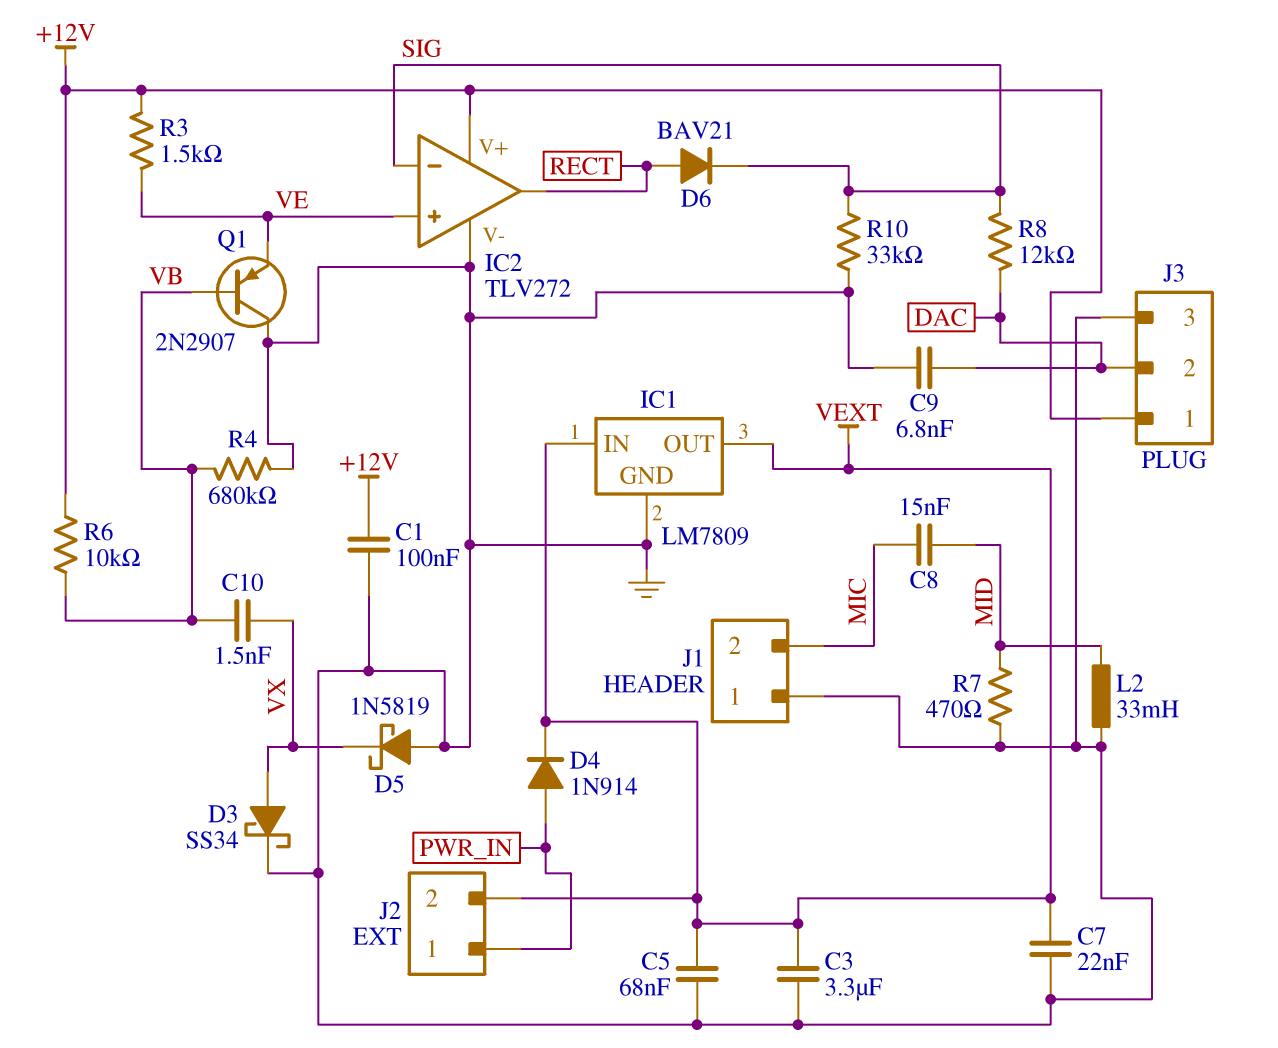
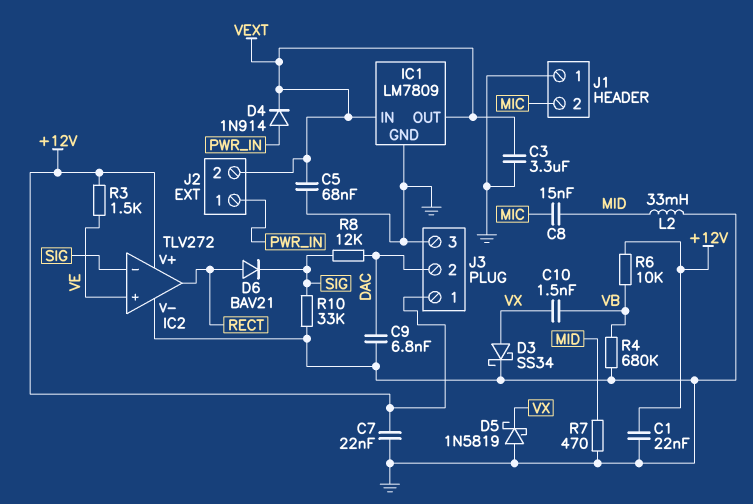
C1: 100nF (+12V, GND) -> 22nF (+12V, GND)
C7: 22nF (GND, VEXT) -> 22nF (+12V, GND)
Q1: PNP 2N2907 (B VB, C GND, E VE) -> none

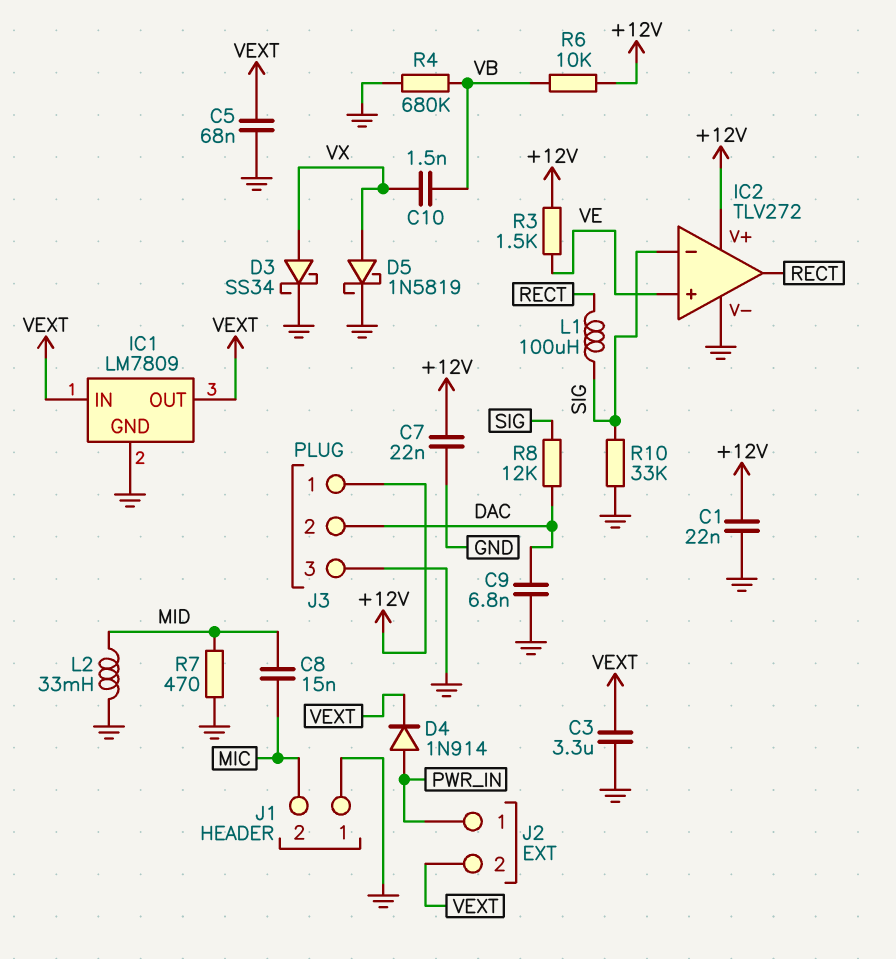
D5: schottky 1N5819 (A GND, K VX) -> schottky 1N5819 (A VX, K GND)
D6: diode BAV21 (A RECT, K SIG) -> none
L1: none -> 100uH (RECT, SIG)

